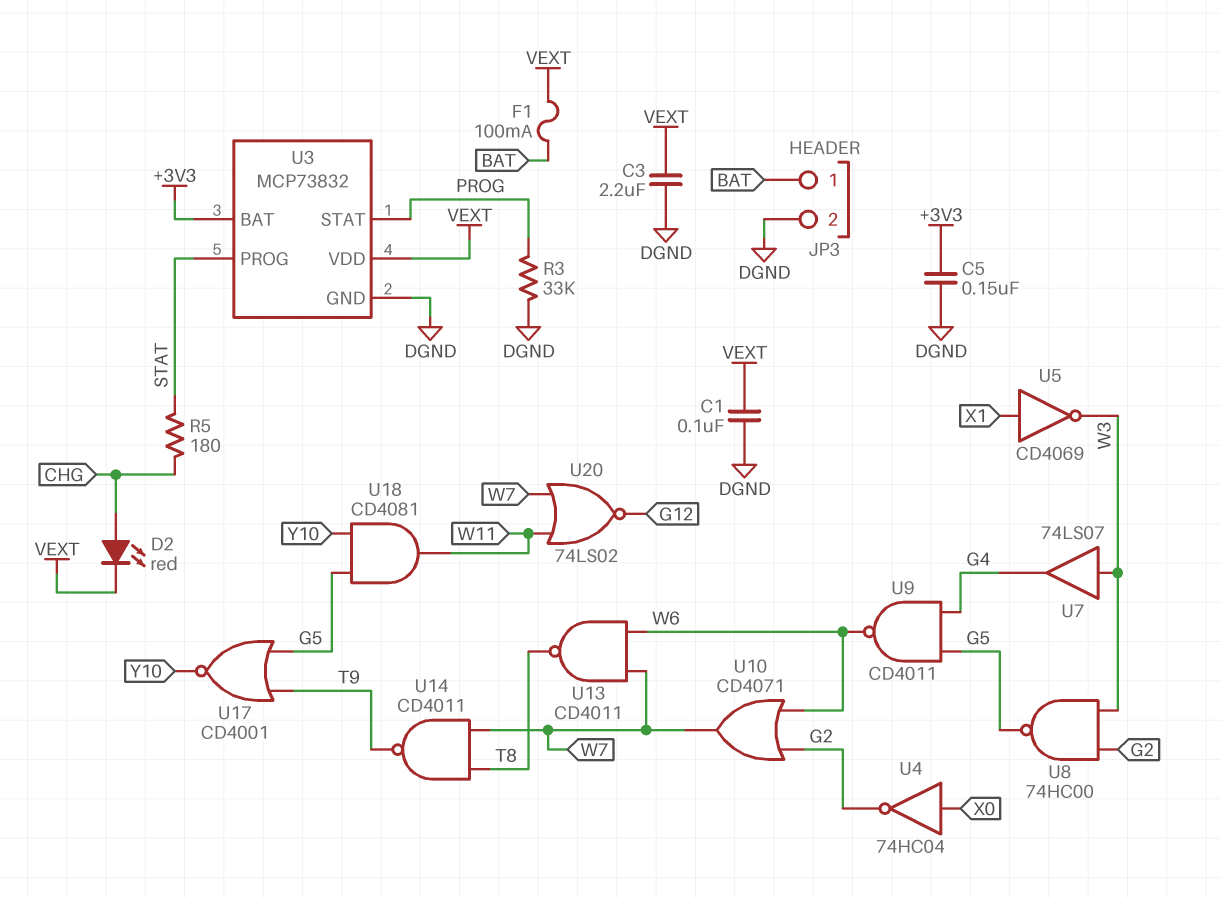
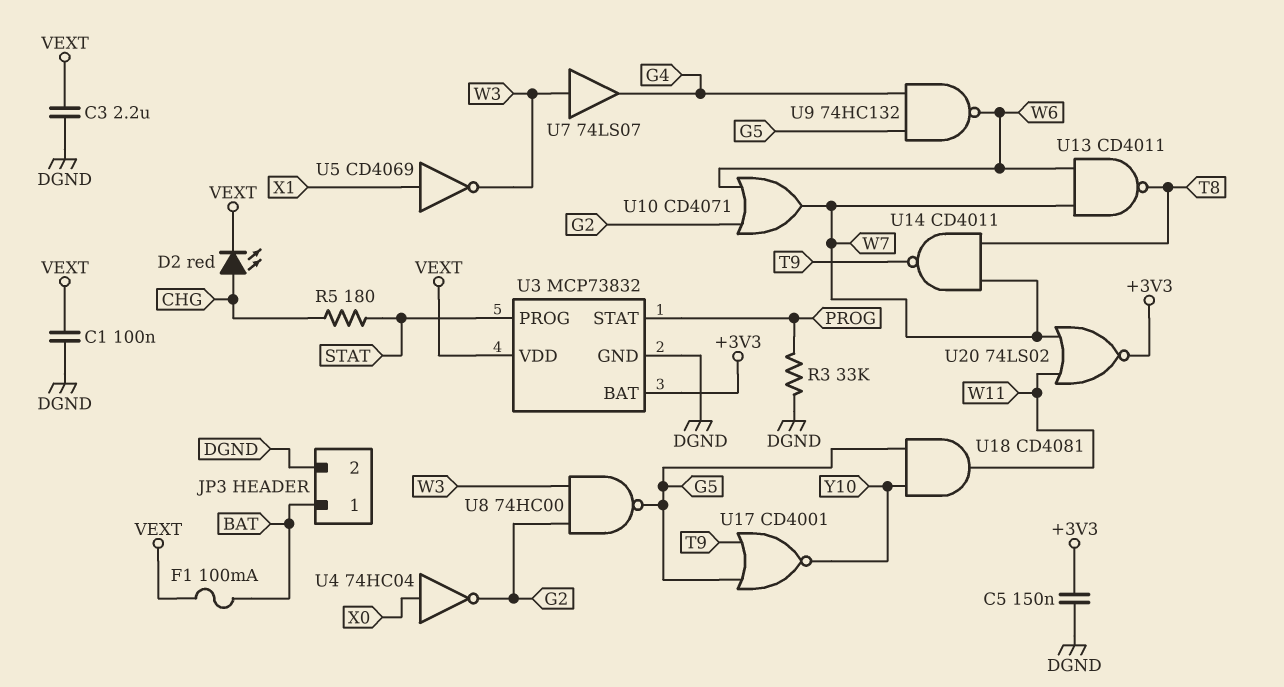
U9: NAND CD4011 (in G4, in G5, out W6) -> NAND 74HC132 (in G4, in G5, out W6)
U20: NOR 74LS02 (in W7, in W11, out G12) -> NOR 74LS02 (in W7, in W11, out +3V3)

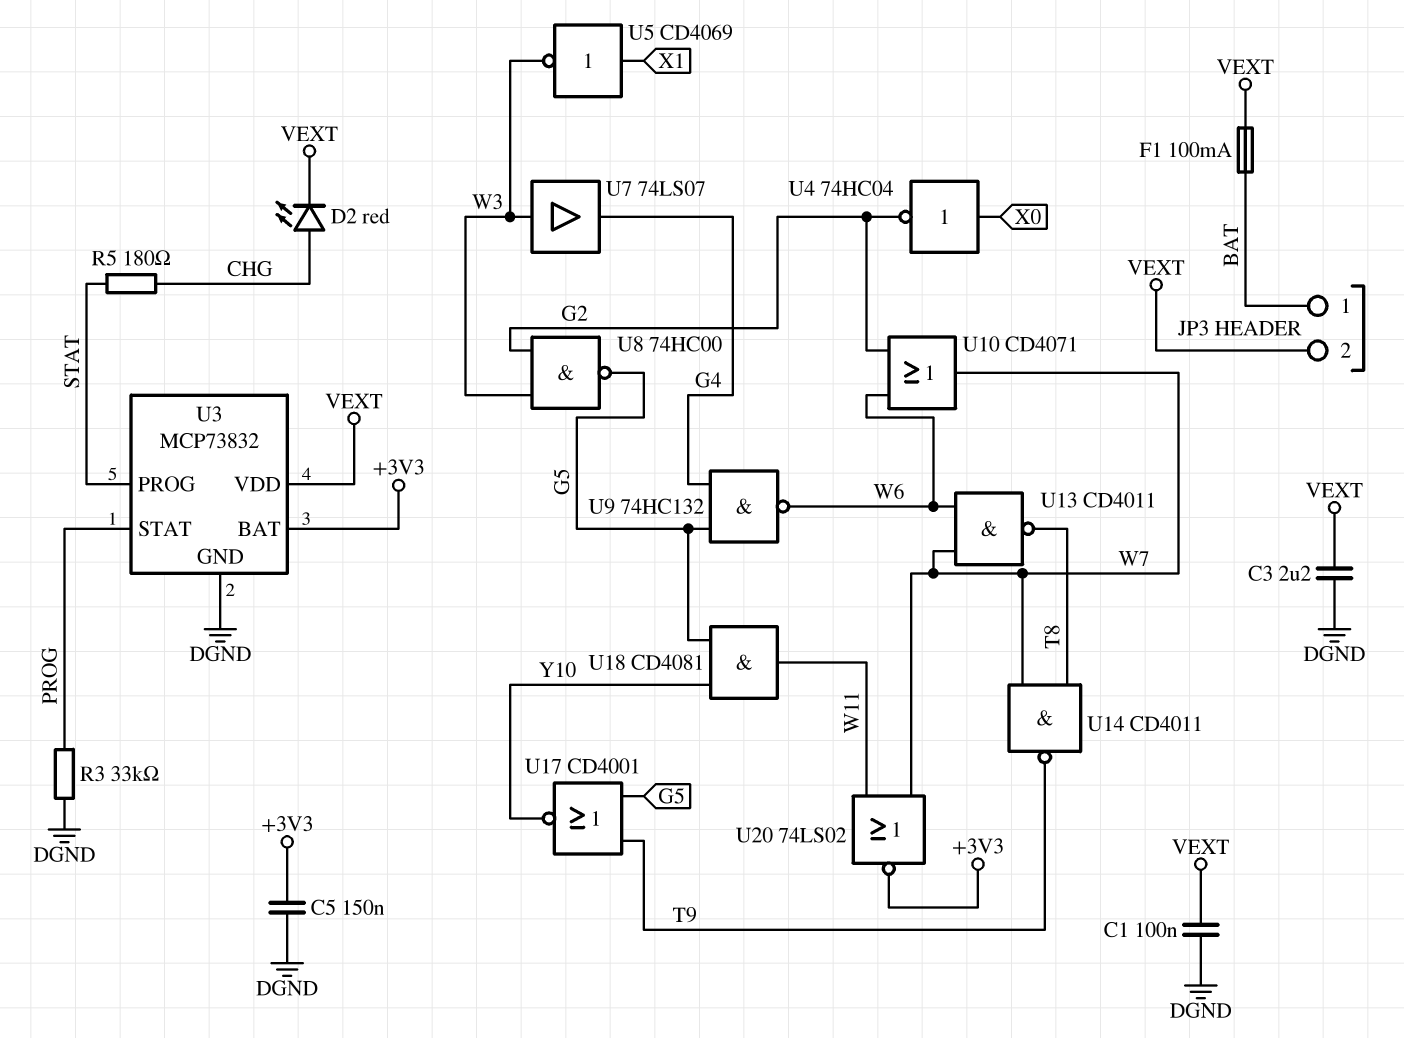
JP3 pin 2: DGND -> VEXT

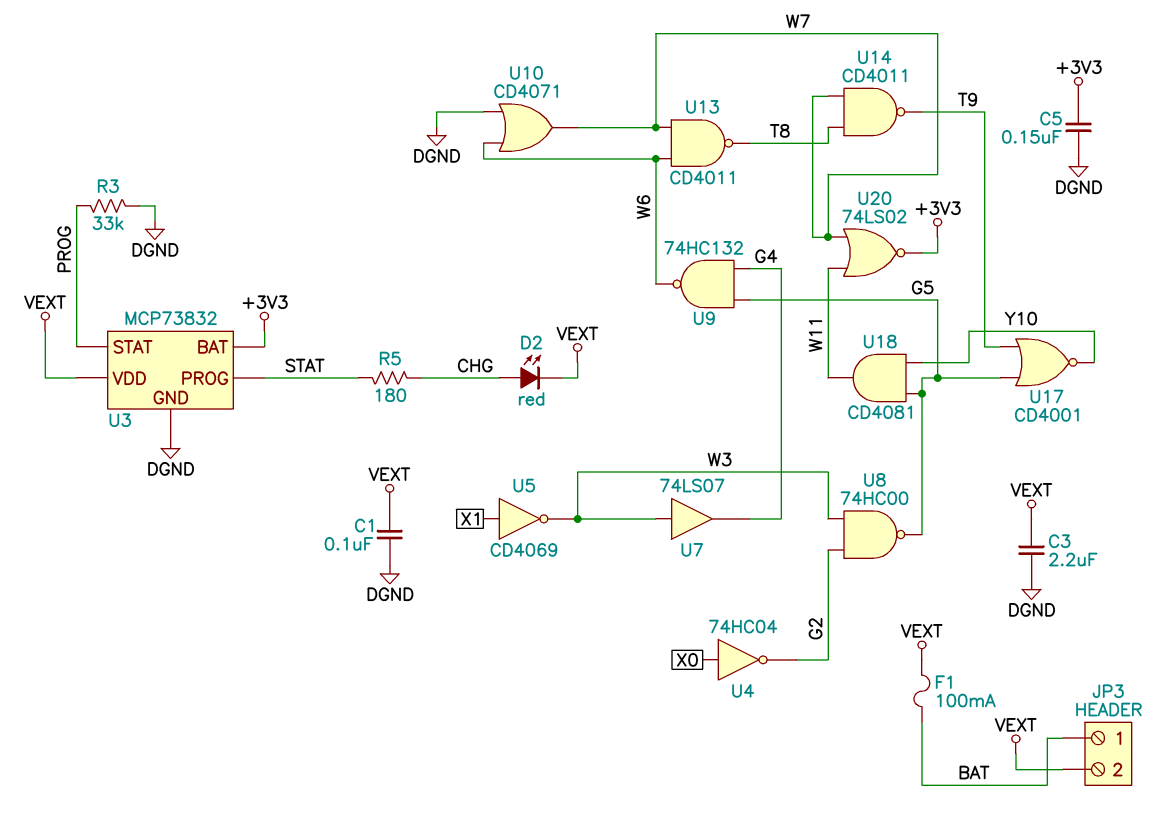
U10: OR CD4071 (in G2, in W6, out W7) -> OR CD4071 (in DGND, in W6, out W7)

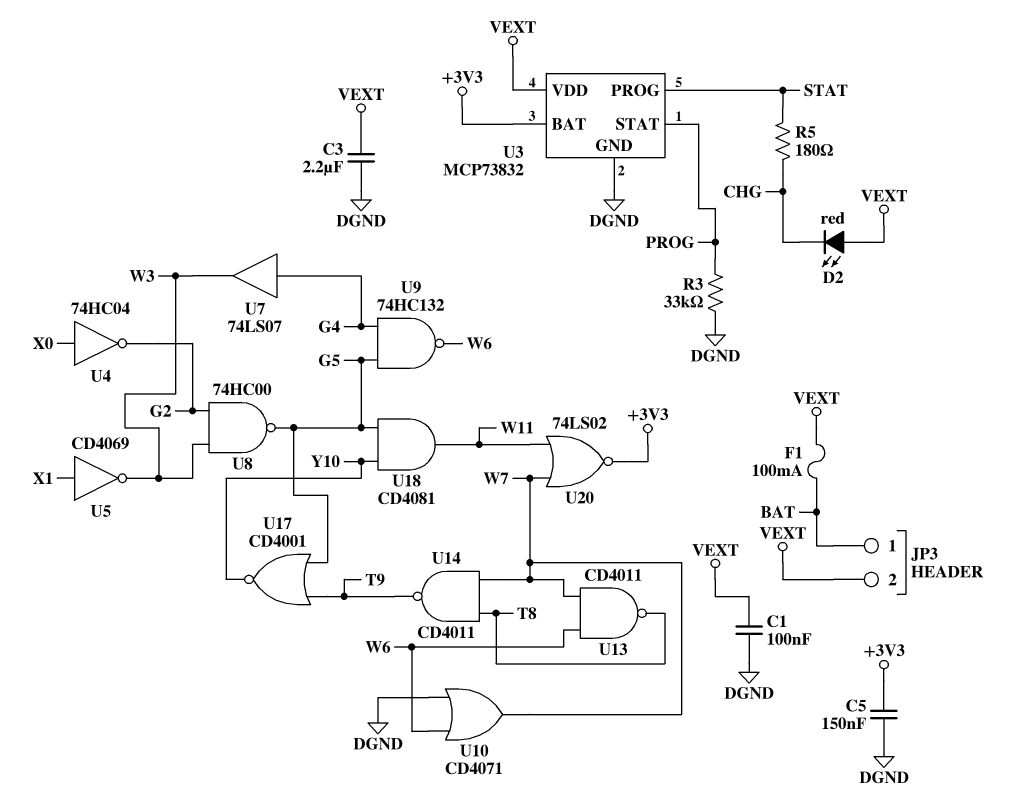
D2: LED red (A CHG, K VEXT) -> LED red (A VEXT, K CHG)
U7: buffer 74LS07 (in W3, out G4) -> buffer 74LS07 (in G4, out W3)

